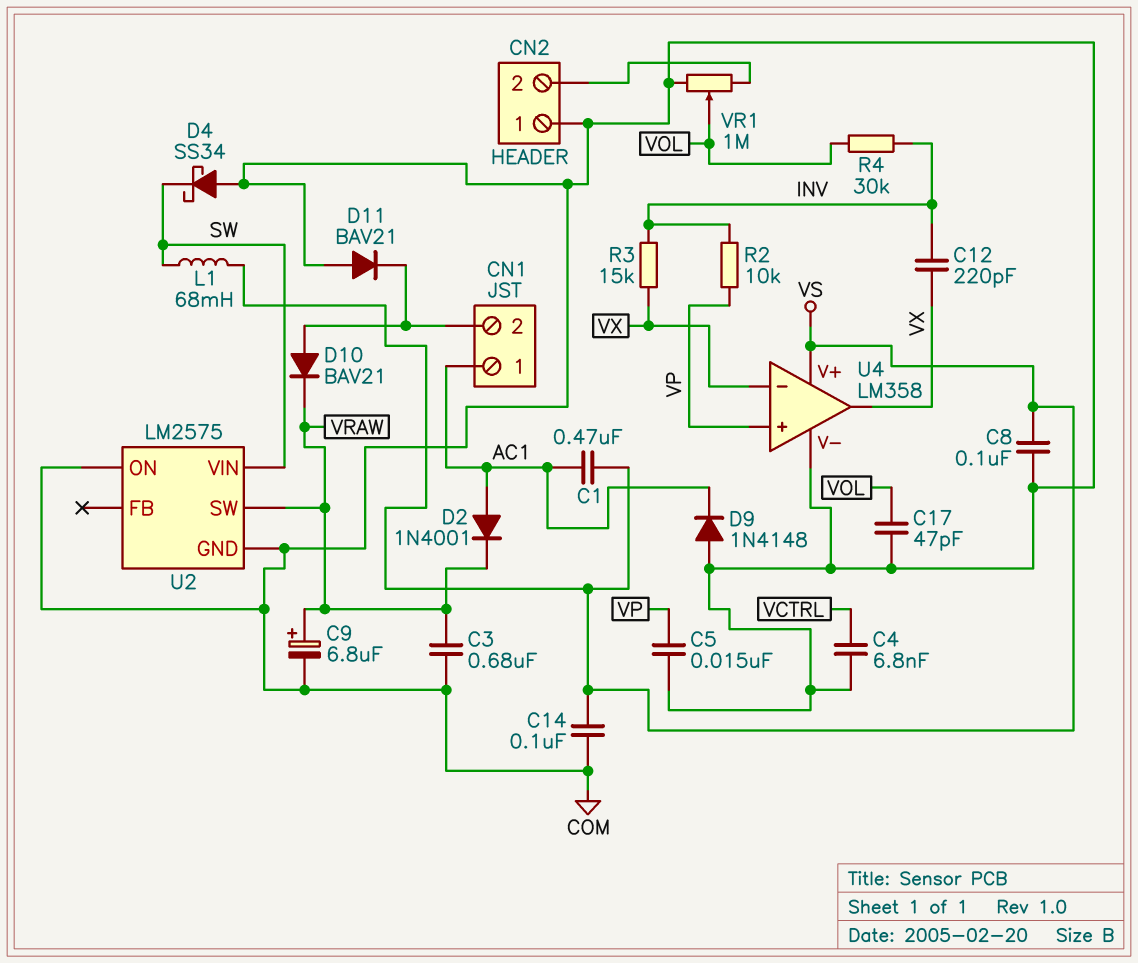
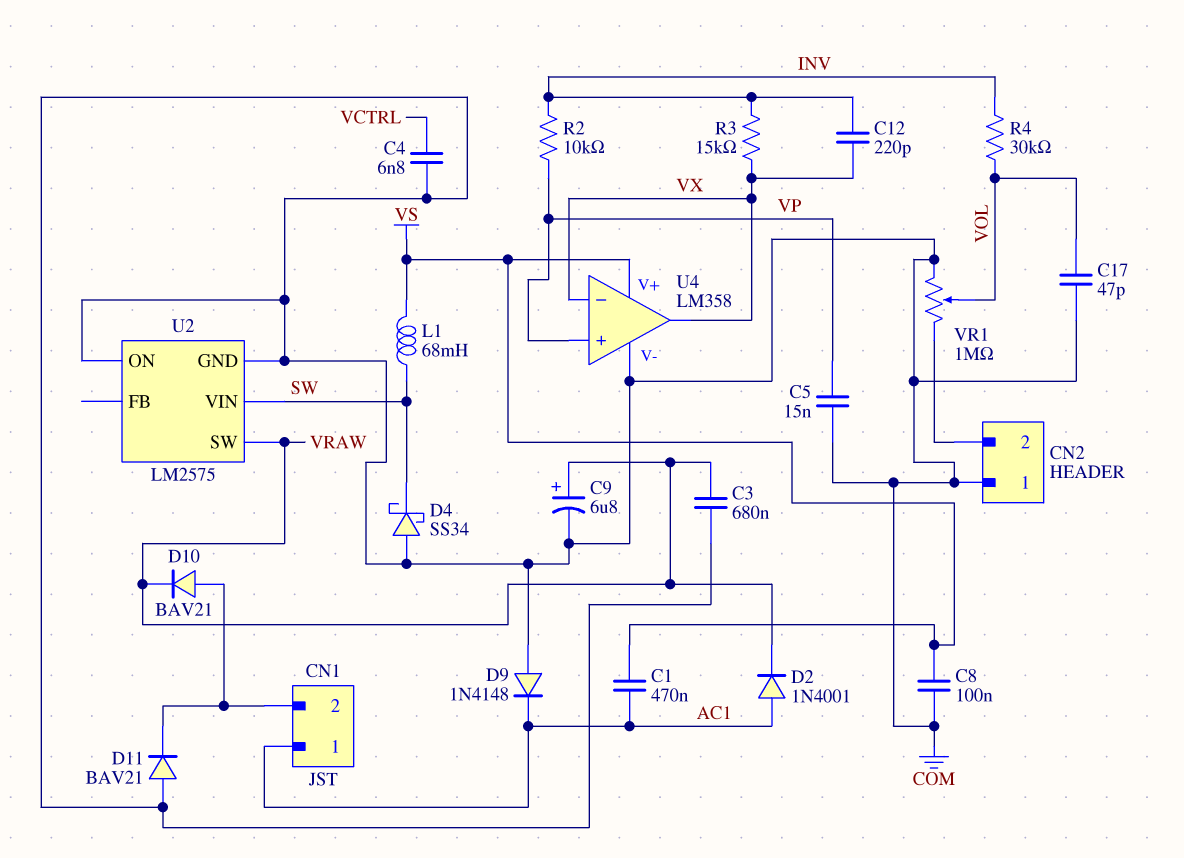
C14: 100nF (COM, VS) -> none

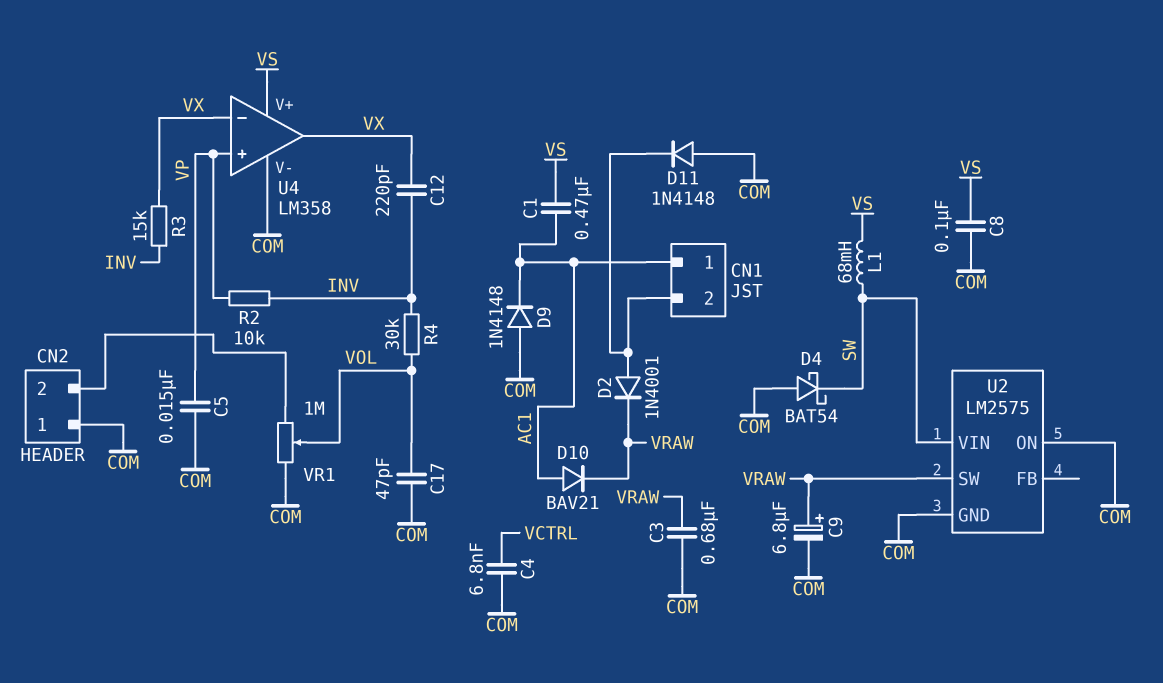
D2: diode 1N4001 (A AC1, K VRAW) -> diode 1N4001 (A CN1/2, K VRAW)
D4: schottky SS34 (A COM, K SW) -> schottky BAT54 (A COM, K SW)
D10: diode BAV21 (A CN1/2, K VRAW) -> diode BAV21 (A AC1, K VRAW)
D11: diode BAV21 (A COM, K CN1/2) -> diode 1N4148 (A COM, K CN1/2)

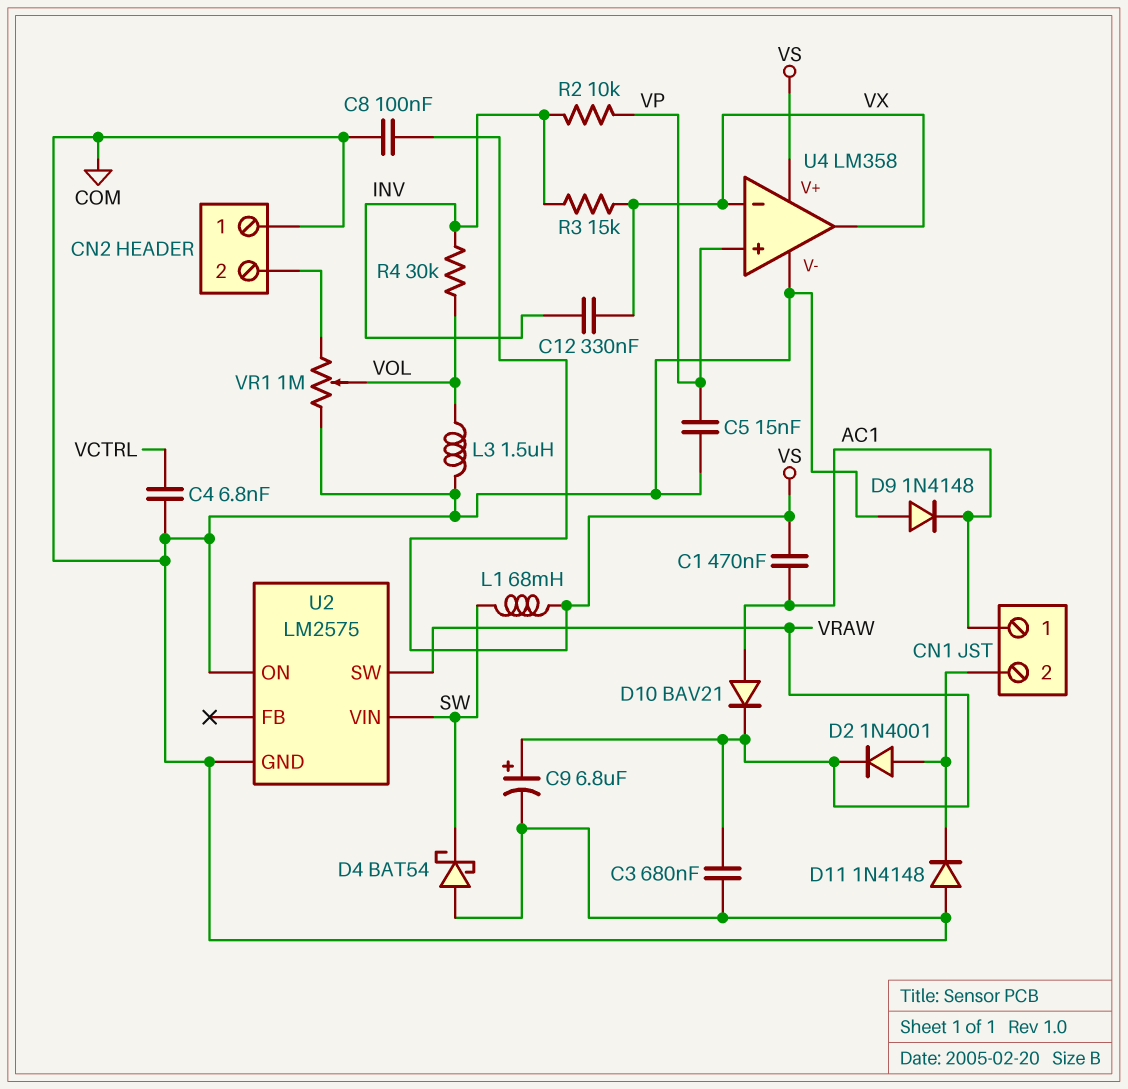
C12: 220pF (INV, VX) -> 330nF (INV, VX)
C17: 47pF (COM, VOL) -> none
L3: none -> 1.5uH (COM, VOL)

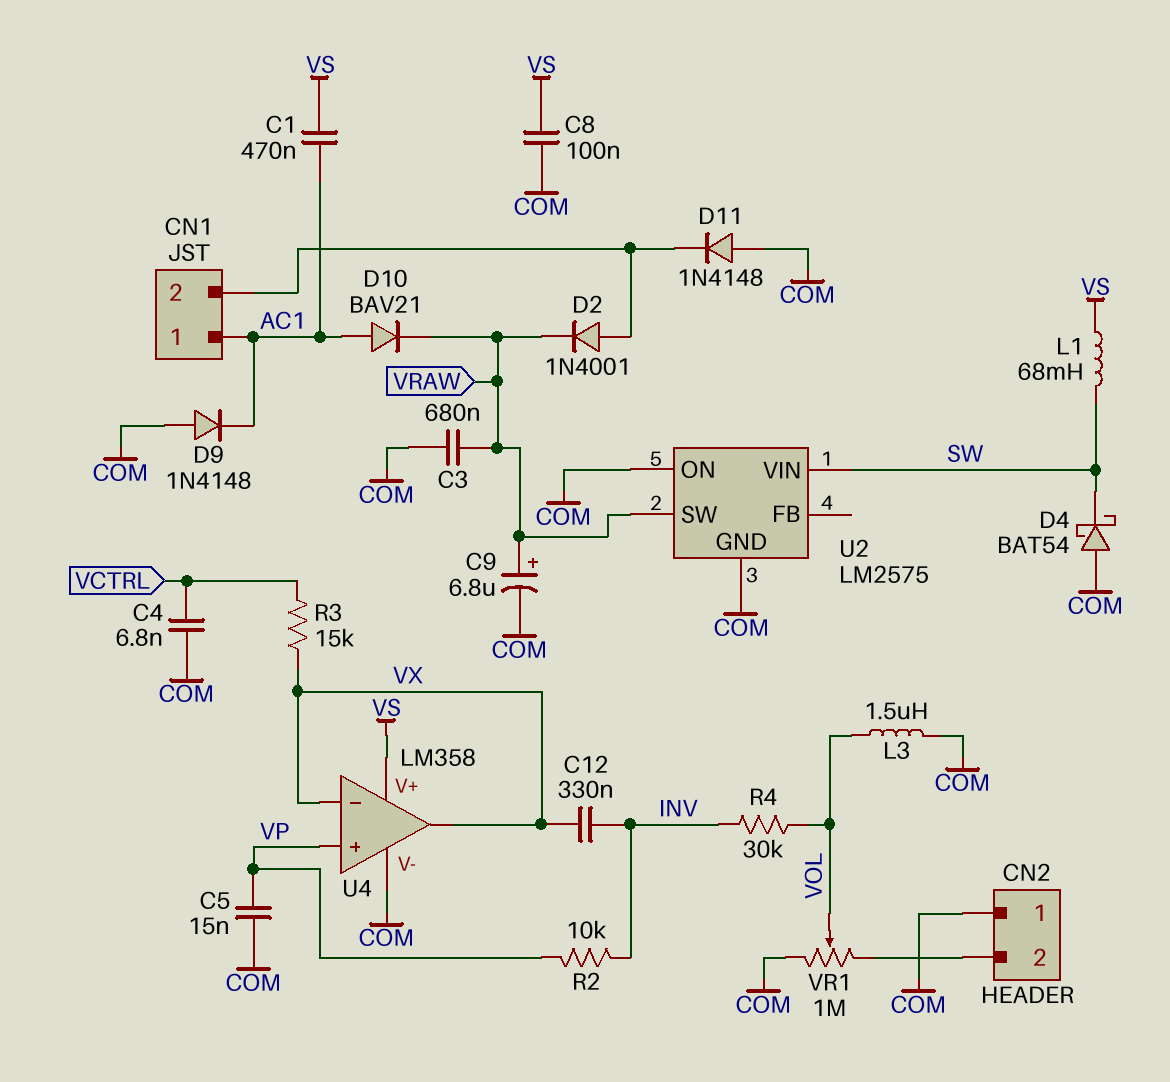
R3: 15k (INV, VX) -> 15k (VCTRL, VX)

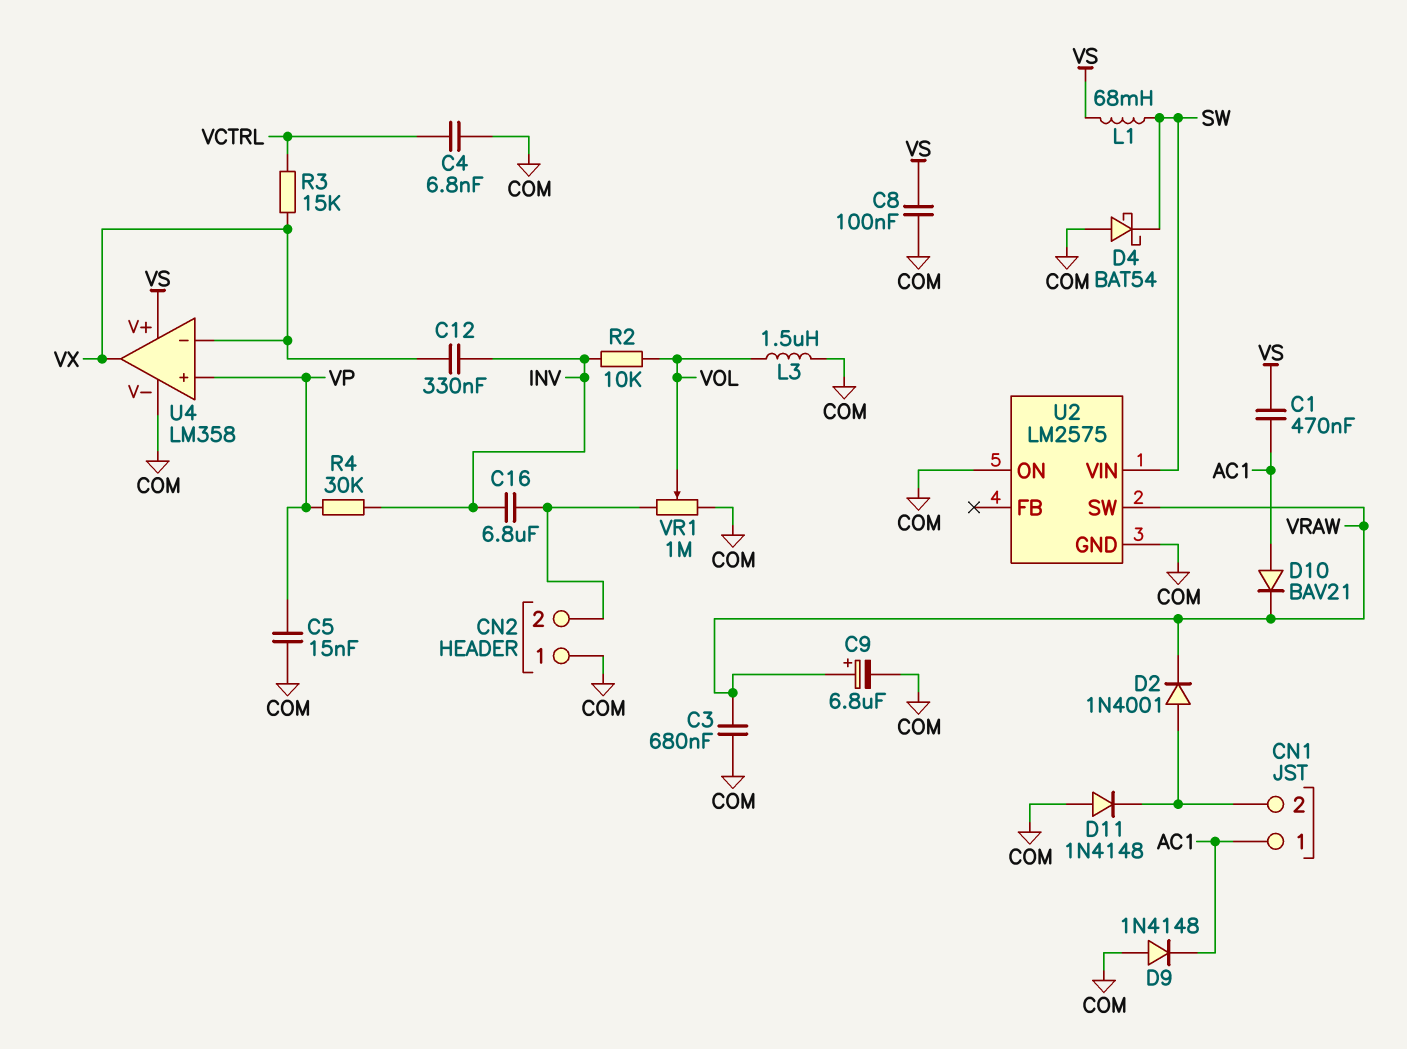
C16: none -> 6.8uF (CN2/2, INV)
R2: 10k (INV, VP) -> 10k (INV, VOL)
R4: 30k (INV, VOL) -> 30k (INV, VP)

